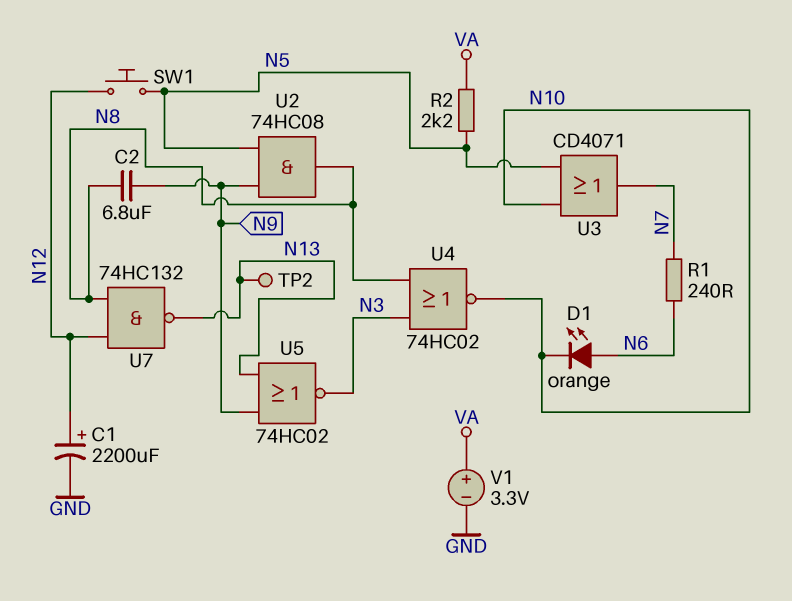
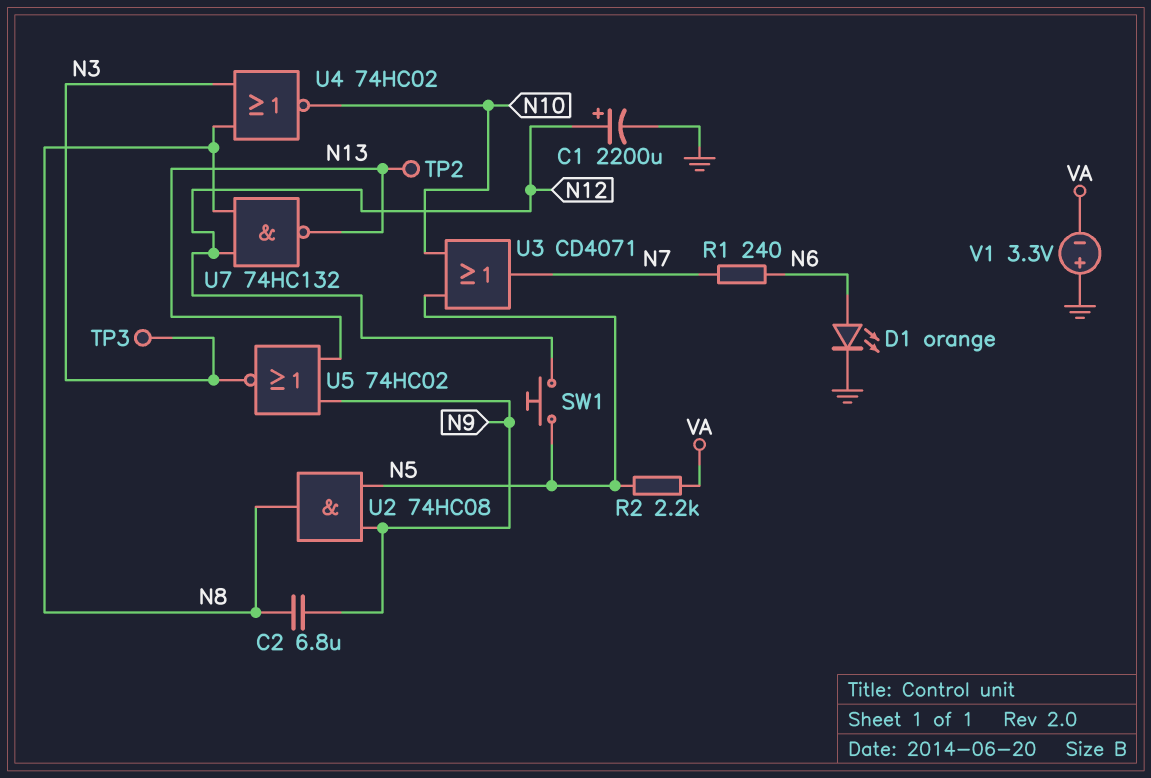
D1: LED orange (A N6, K N10) -> LED orange (A N6, K GND)
TP3: none -> test point (N3)
V1: 3.3V (plus VA, minus GND) -> 3.3V (plus GND, minus VA)

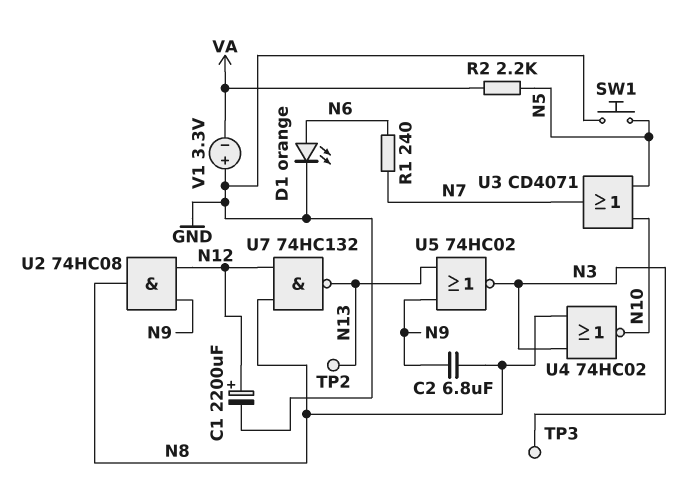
SW1: button (N5, N12) -> button (GND, N5)
U2: AND 74HC08 (in N5, in N9, out N8) -> AND 74HC08 (in N9, in N12, out N8)

